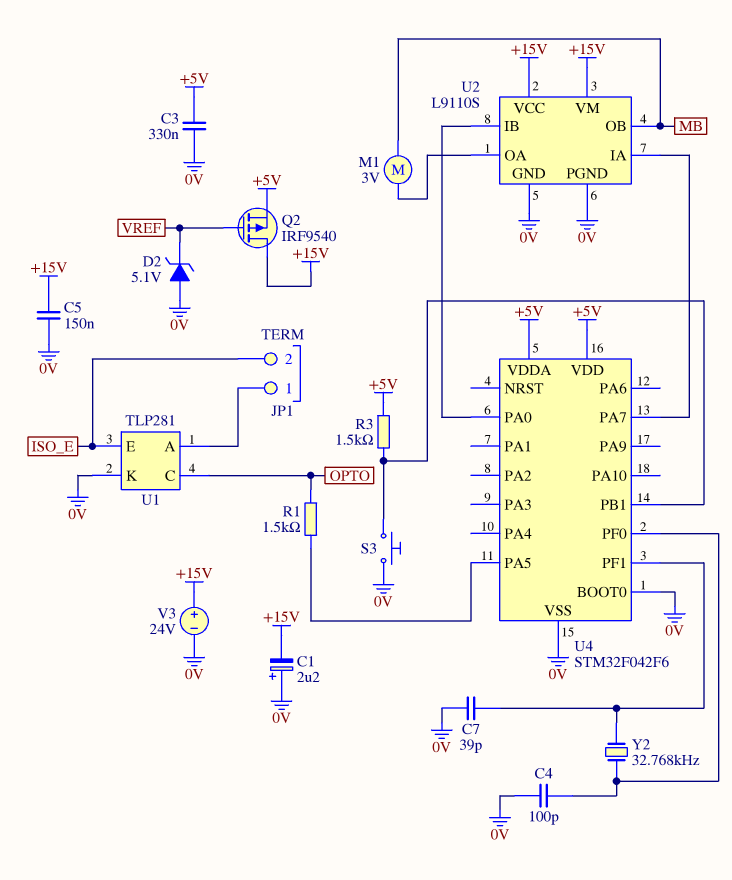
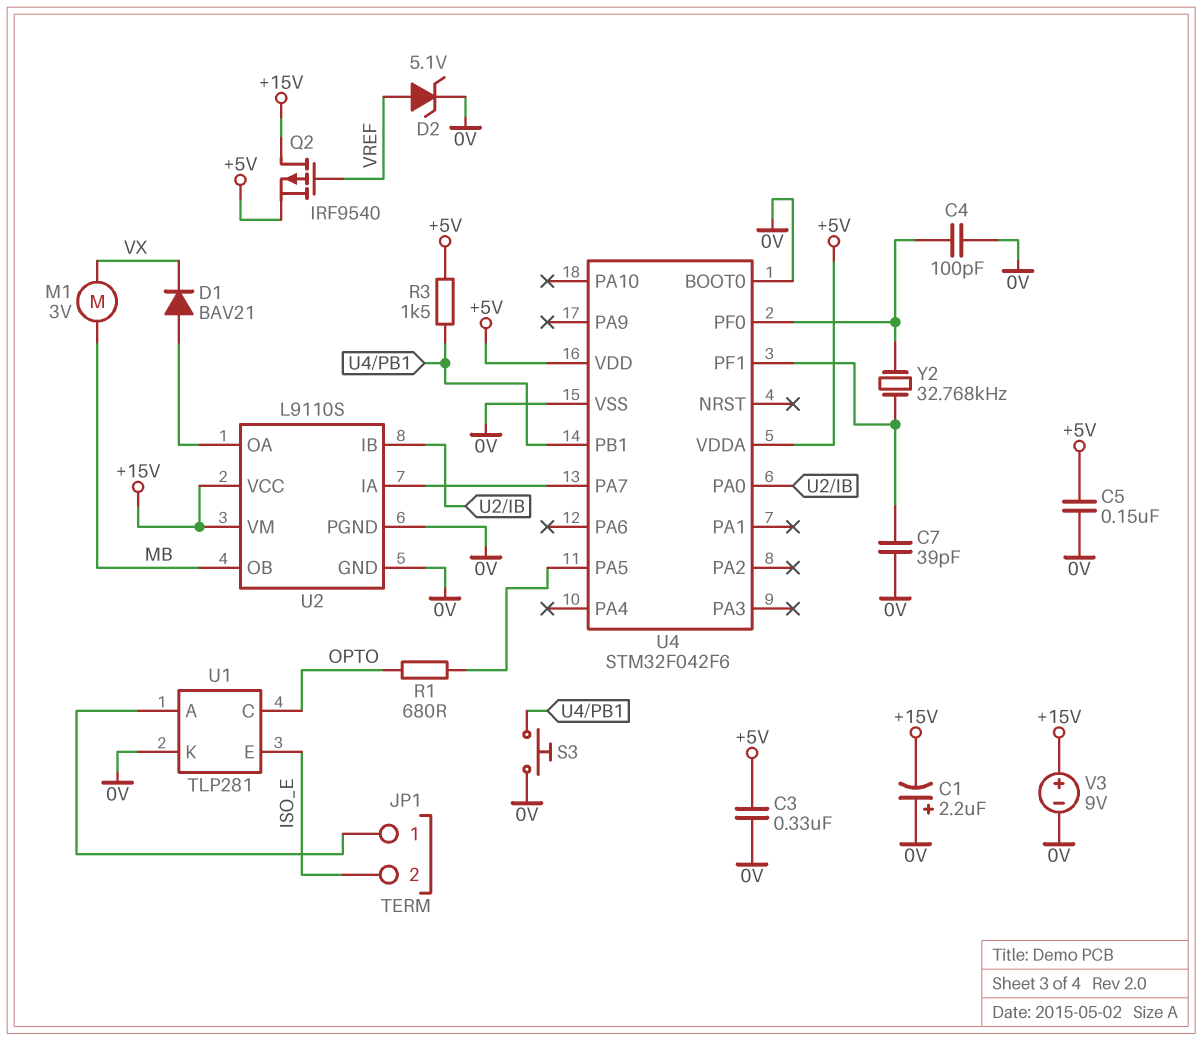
C5: 150nF (+15V, 0V) -> 150nF (+5V, 0V)
D1: none -> diode BAV21 (A U2/OA, K VX)
D2: zener 5.1V (A 0V, K VREF) -> zener 5.1V (A VREF, K 0V)
M1: motor 3V (MB, U2/OA) -> motor 3V (MB, VX)
R1: 1.5k (OPTO, U4/PA5) -> 680 (OPTO, U4/PA5)
V3: 24V (plus +15V, minus 0V) -> 9V (plus +15V, minus 0V)

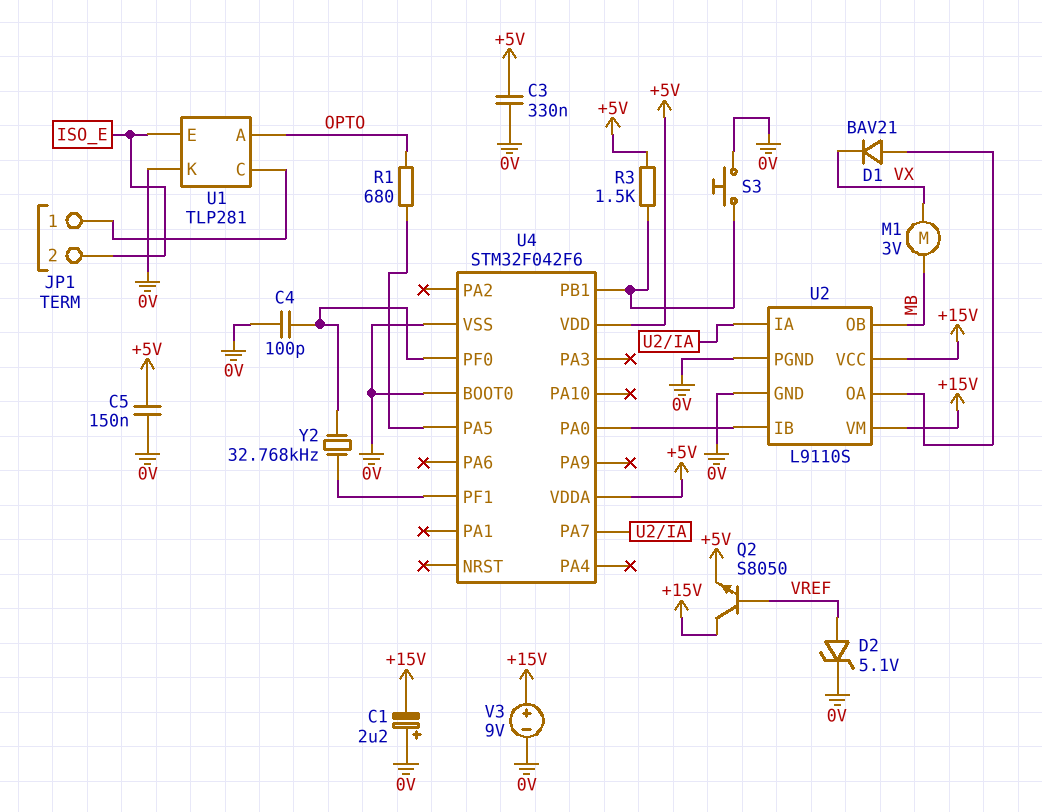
C7: 39pF (0V, U4/PF1) -> none
Q2: PMOS IRF9540 (G VREF, D +15V, S +5V) -> NPN S8050 (B VREF, C +15V, E +5V)
U1 pin A: JP1/1 -> OPTO
U1 pin C: OPTO -> JP1/1

